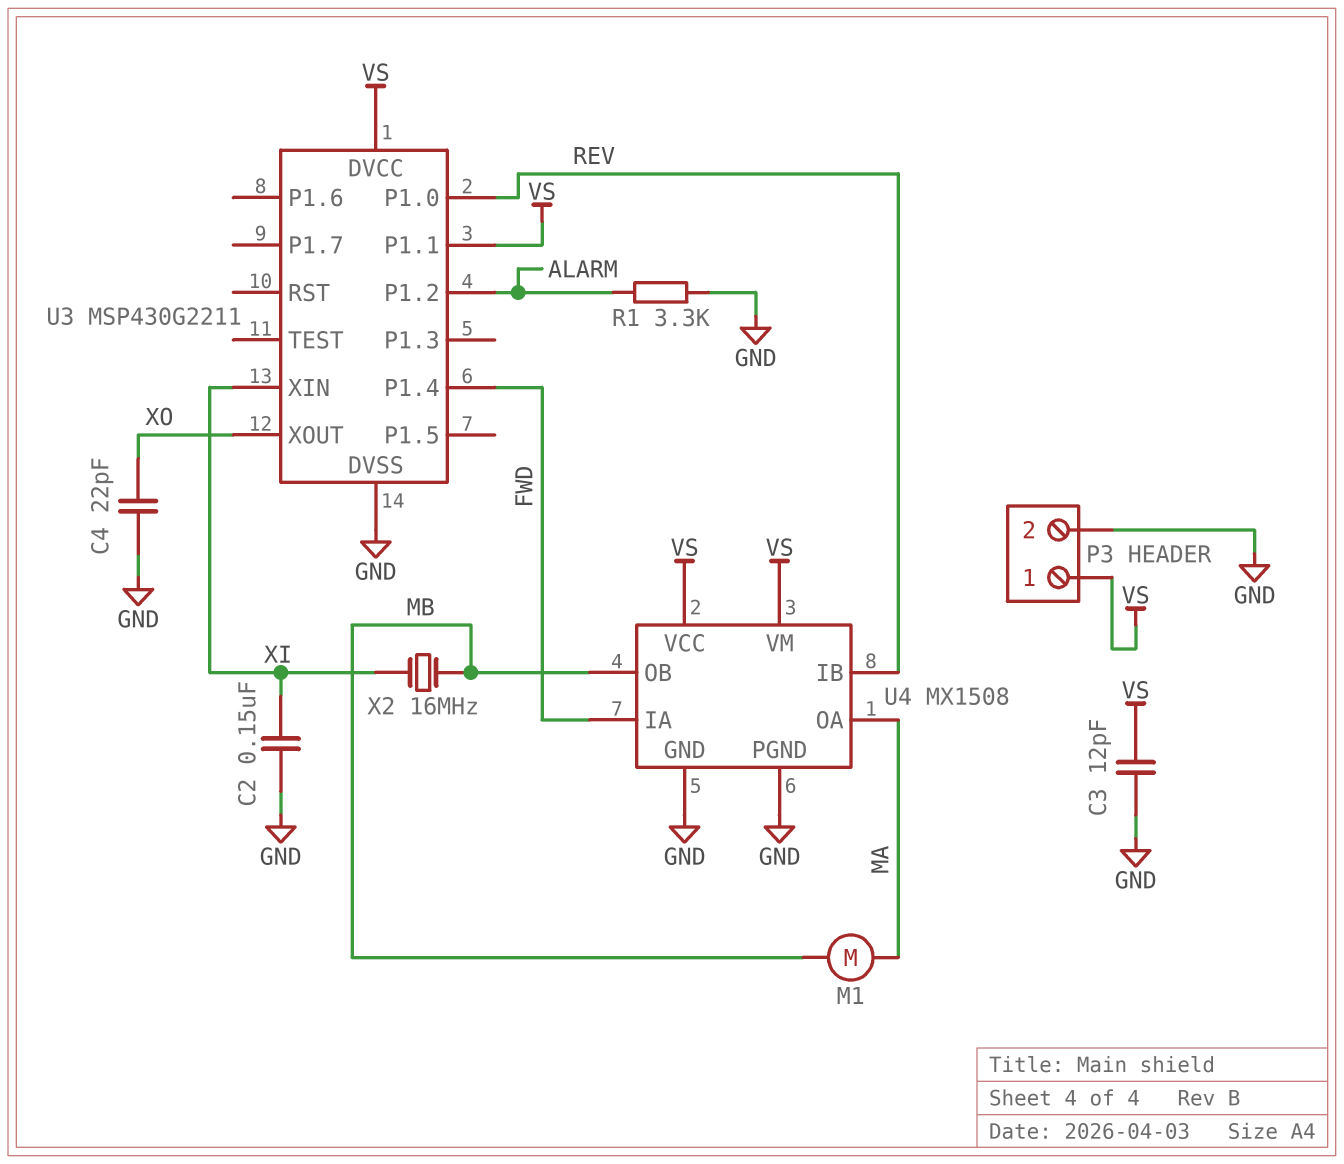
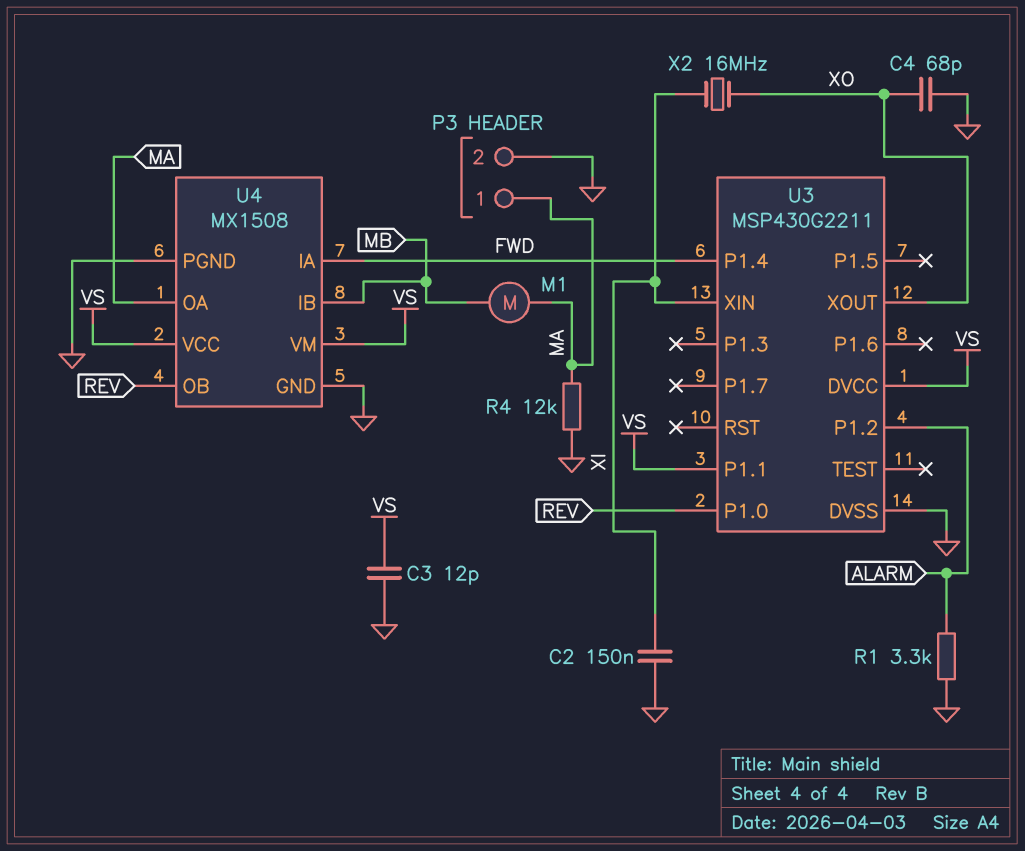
C4: 22pF (GND, XO) -> 68pF (GND, XO)
P3 pin 1: VS -> MA
R4: none -> 12k (GND, MA)
U4 pin IB: REV -> MB
U4 pin OB: MB -> REV
X2: 16MHz (MB, XI) -> 16MHz (XI, XO)

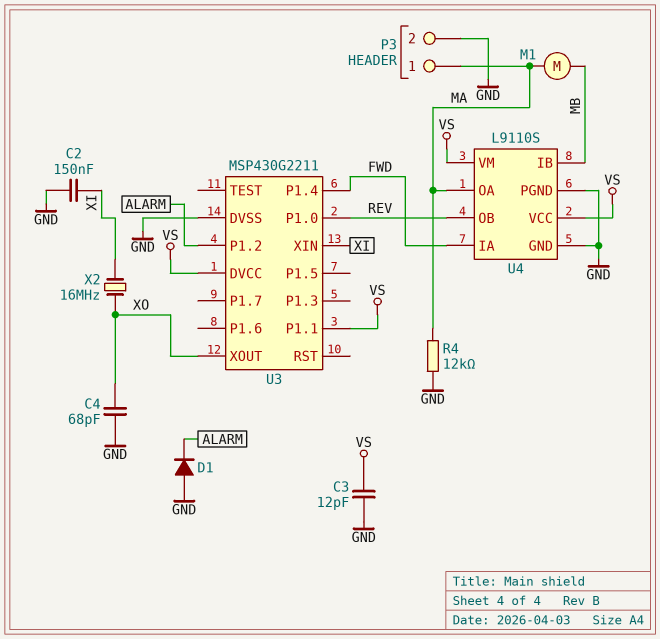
D1: none -> diode (A GND, K ALARM)
R1: 3.3k (ALARM, GND) -> none
U4: MX1508 -> L9110S

